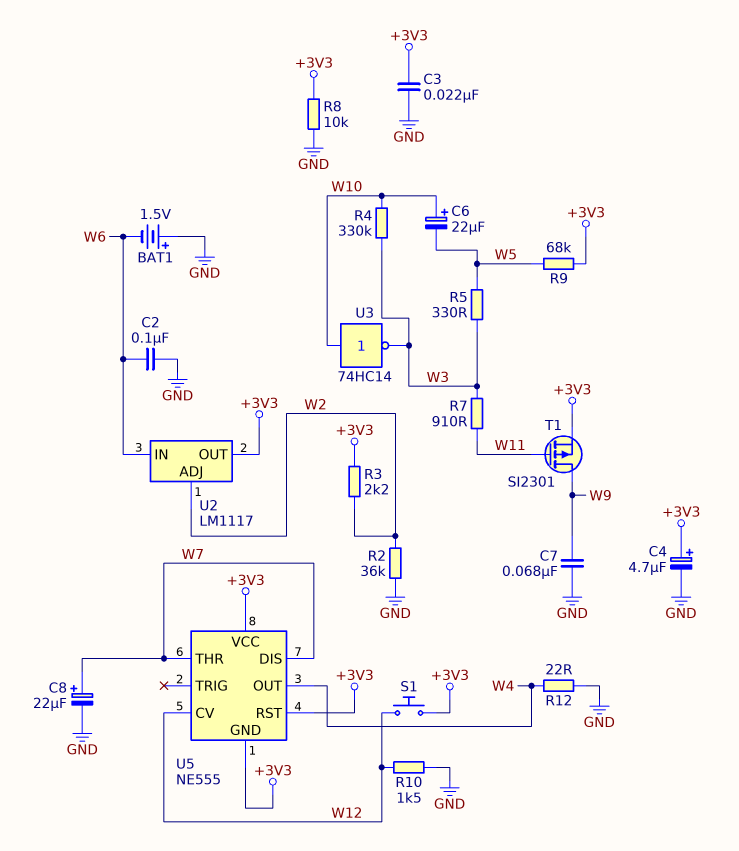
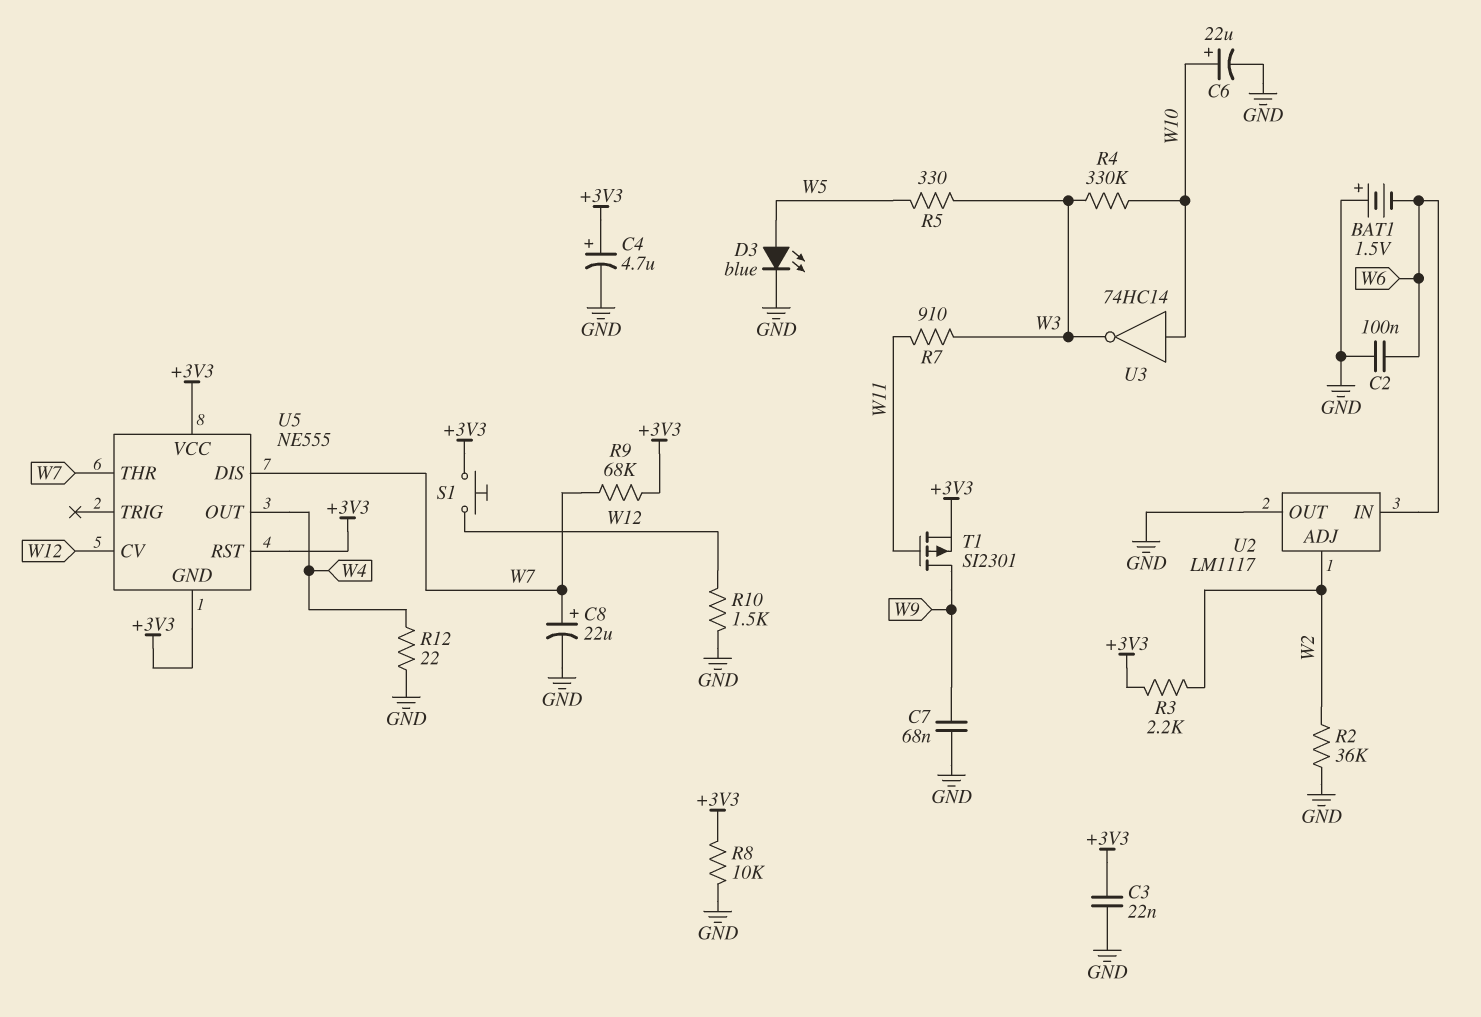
C6: 22uF (plus W10, minus W5) -> 22uF (plus W10, minus GND)
D3: none -> LED blue (A W5, K GND)
R9: 68k (+3V3, W5) -> 68k (+3V3, W7)
U2 pin OUT: +3V3 -> GND

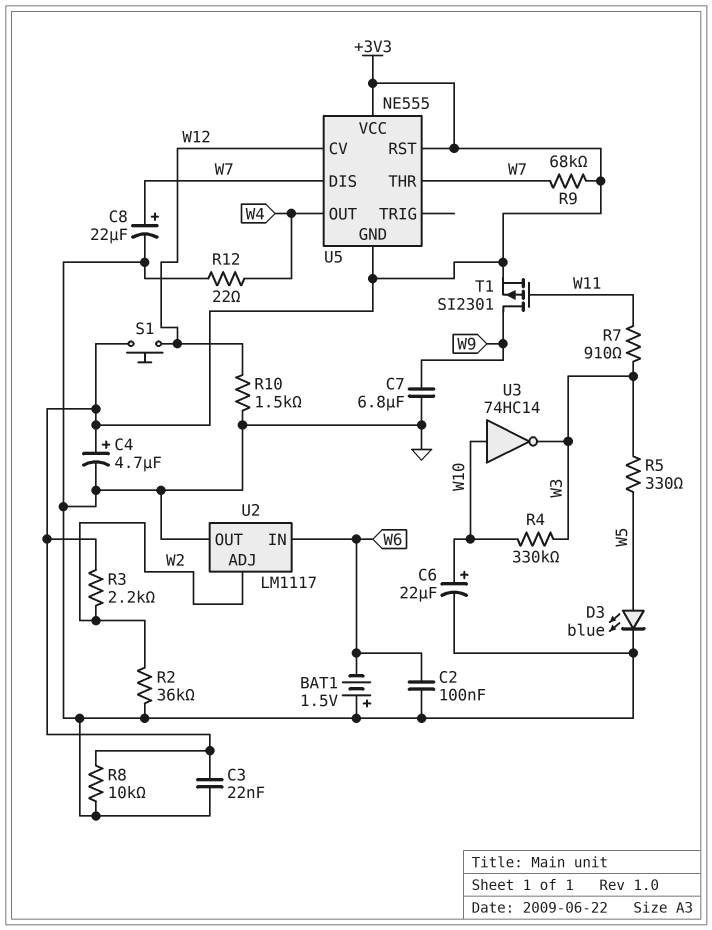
C7: 68nF (GND, W9) -> 6.8uF (GND, W9)

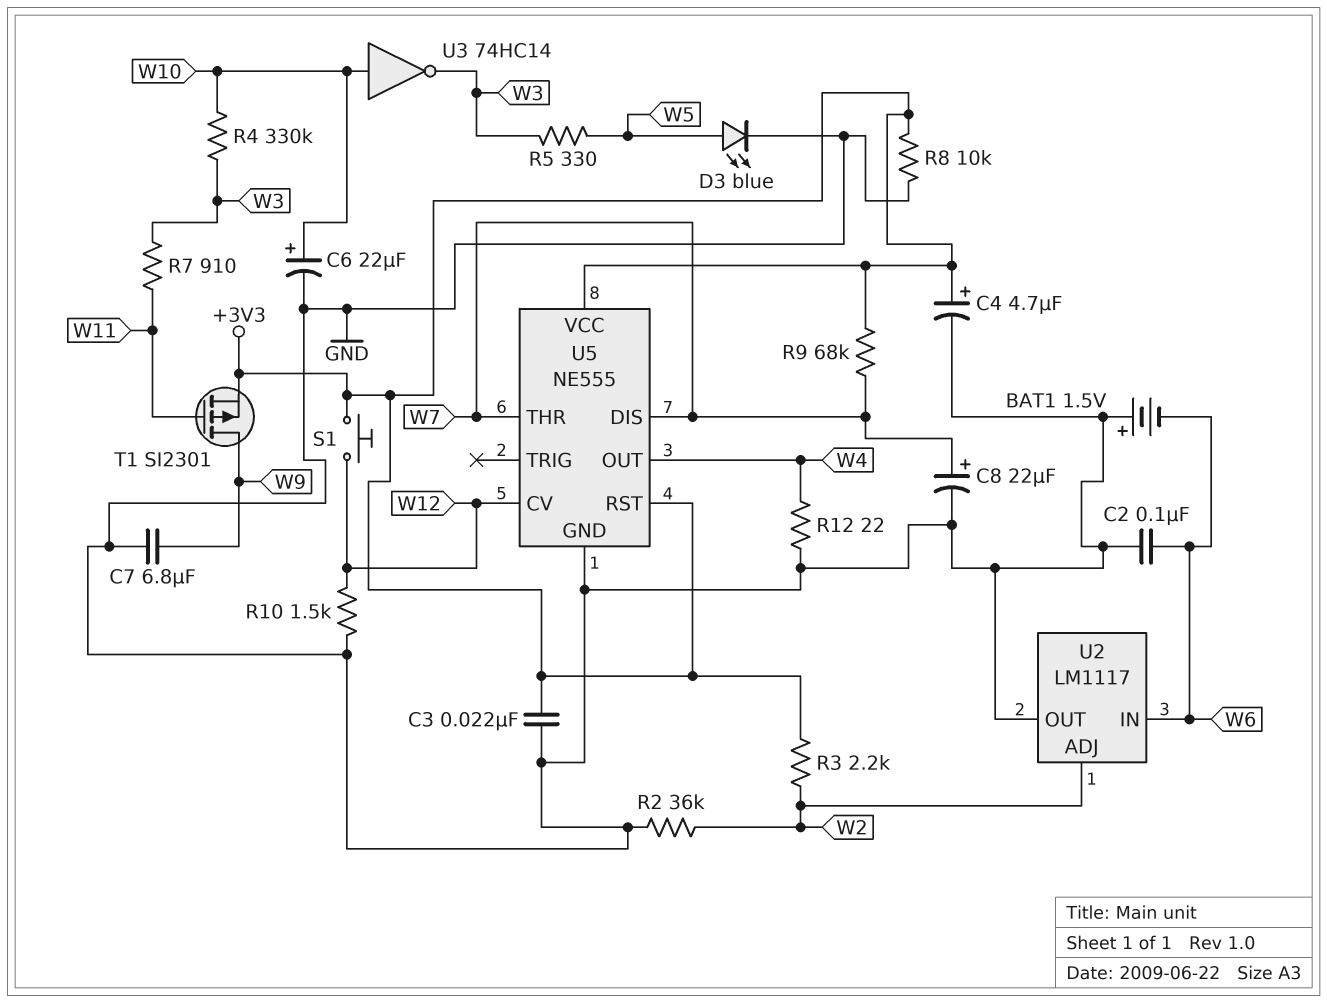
U5 pin GND: +3V3 -> GND

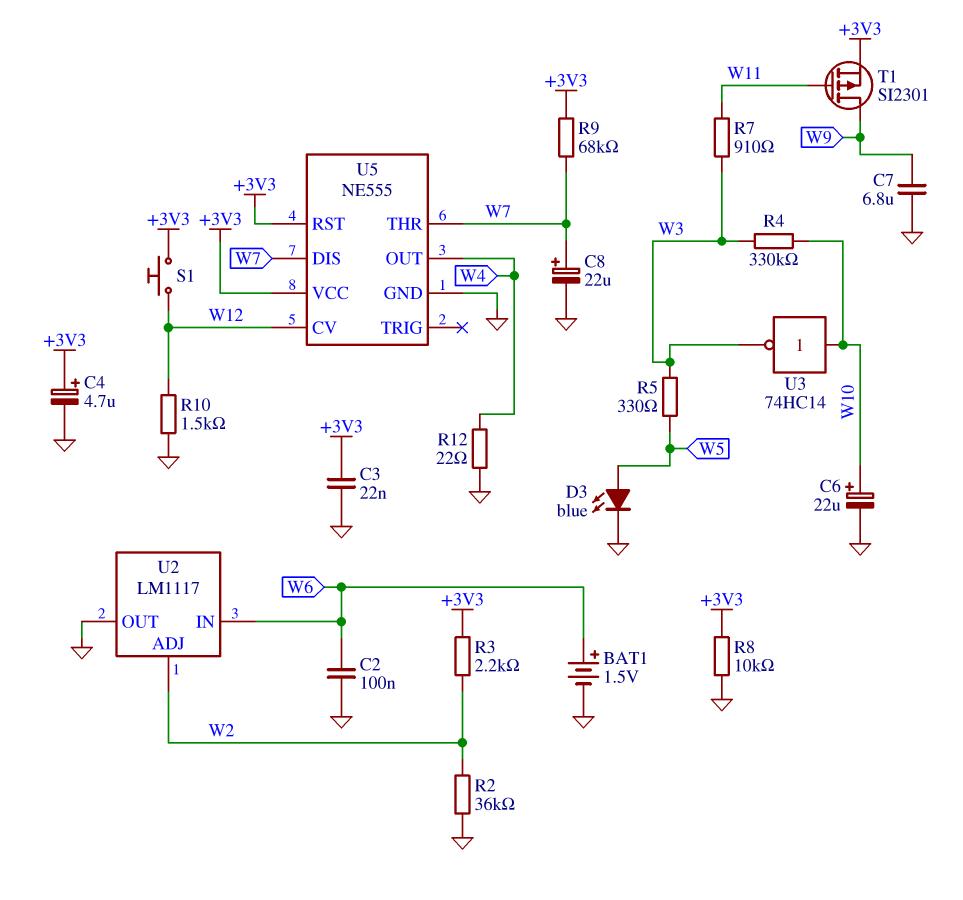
BAT1: 1.5V (plus GND, minus W6) -> 1.5V (plus W6, minus GND)

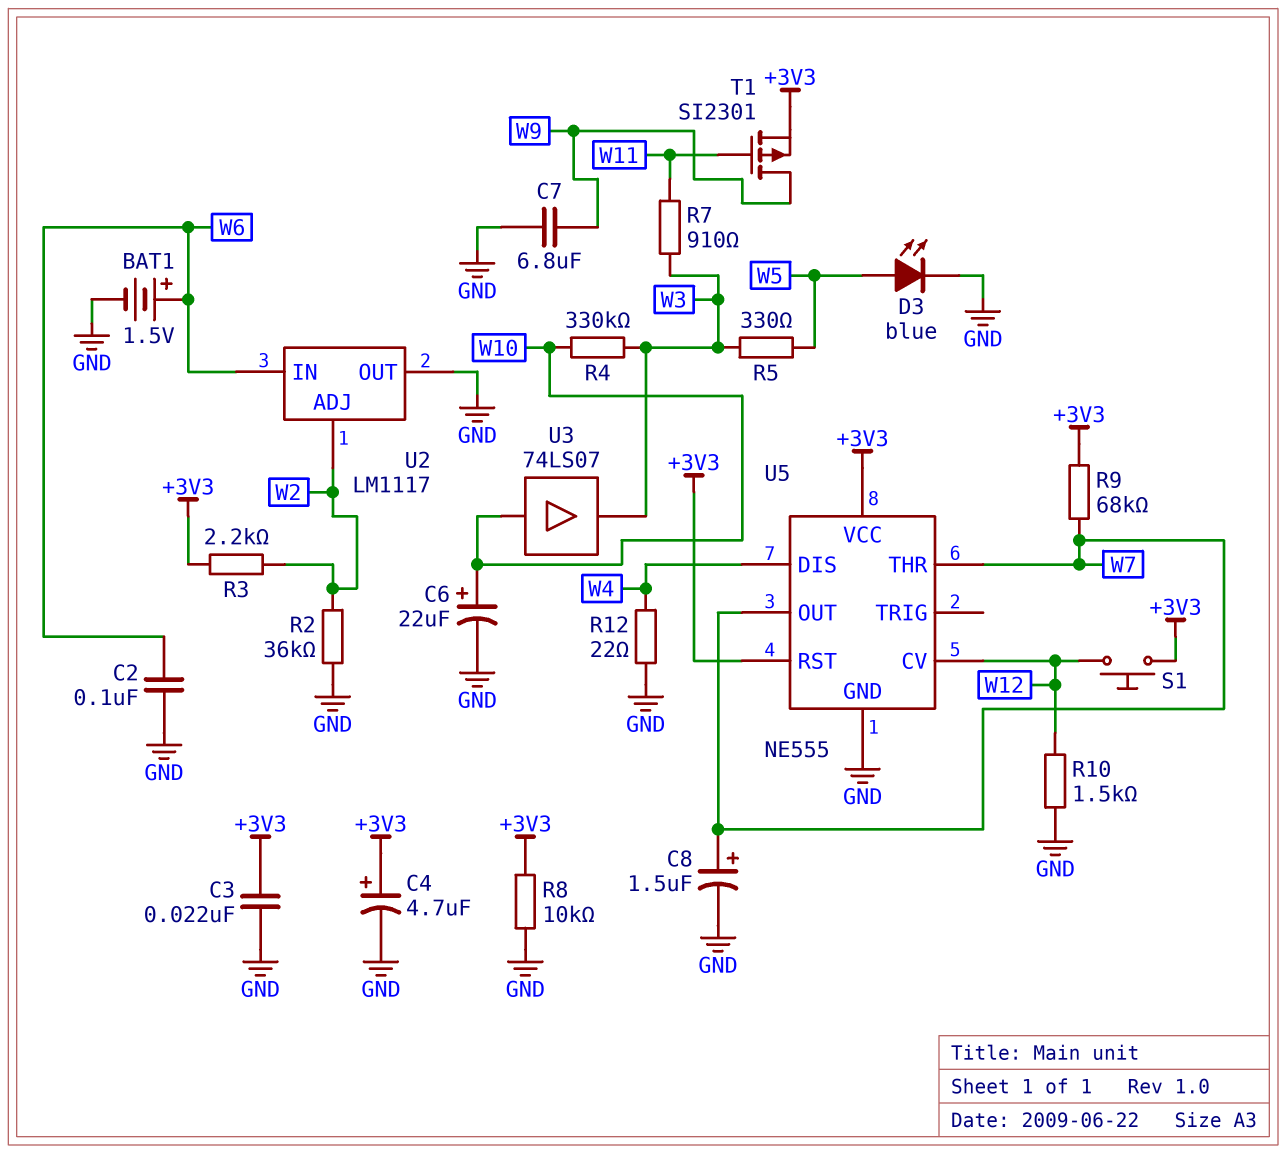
C8: 22uF (plus W7, minus GND) -> 1.5uF (plus W7, minus GND)
U3: NOT 74HC14 (in W10, out W3) -> buffer 74LS07 (in W10, out W3)
U5 pin DIS: W7 -> W4
U5 pin OUT: W4 -> W7

